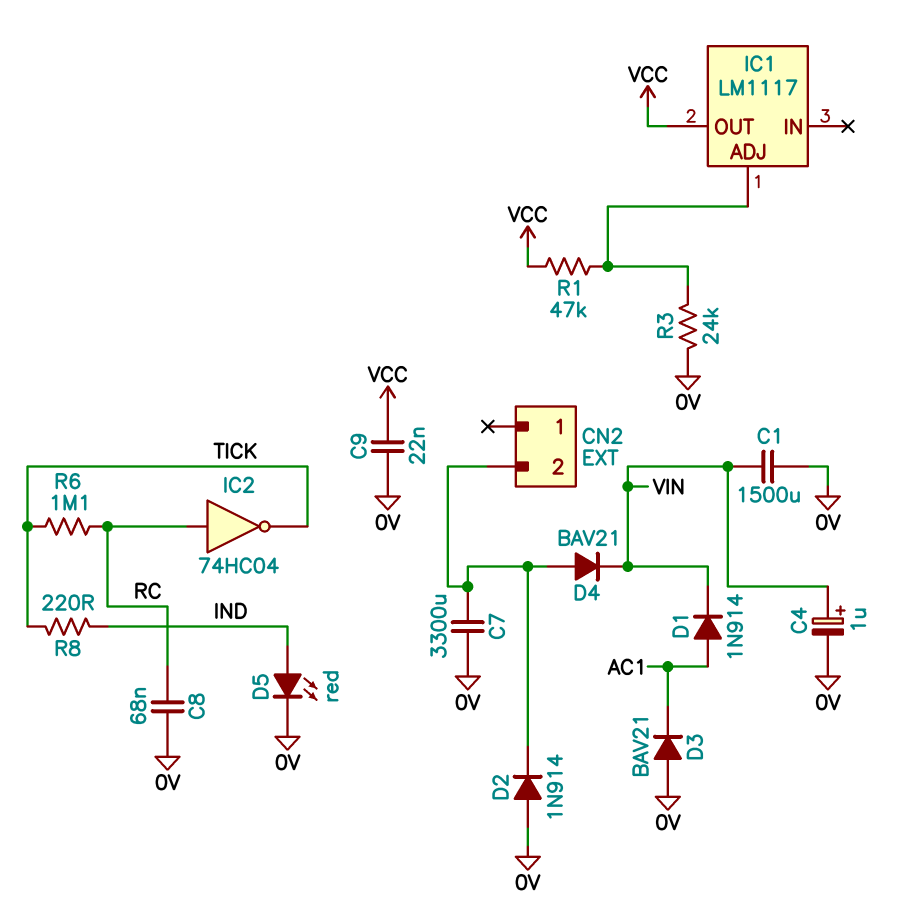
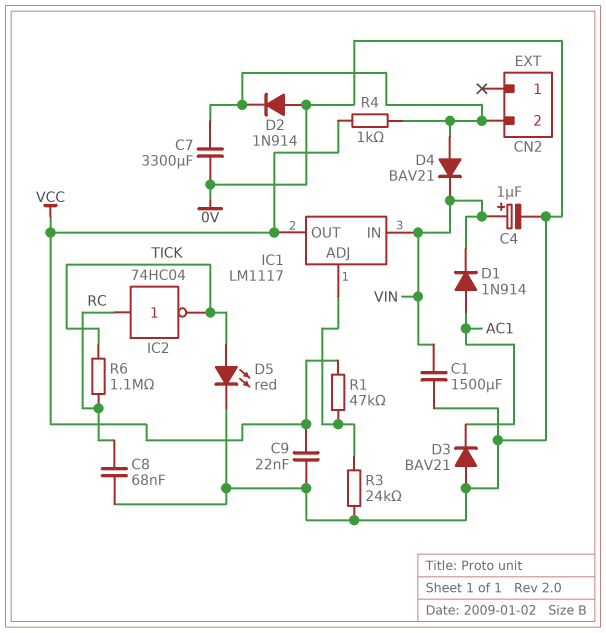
D5: LED red (A IND, K 0V) -> LED red (A TICK, K 0V)
IC1 pin IN: none -> VIN
R4: none -> 1k (CN2/2, VCC)
R8: 220 (IND, TICK) -> none

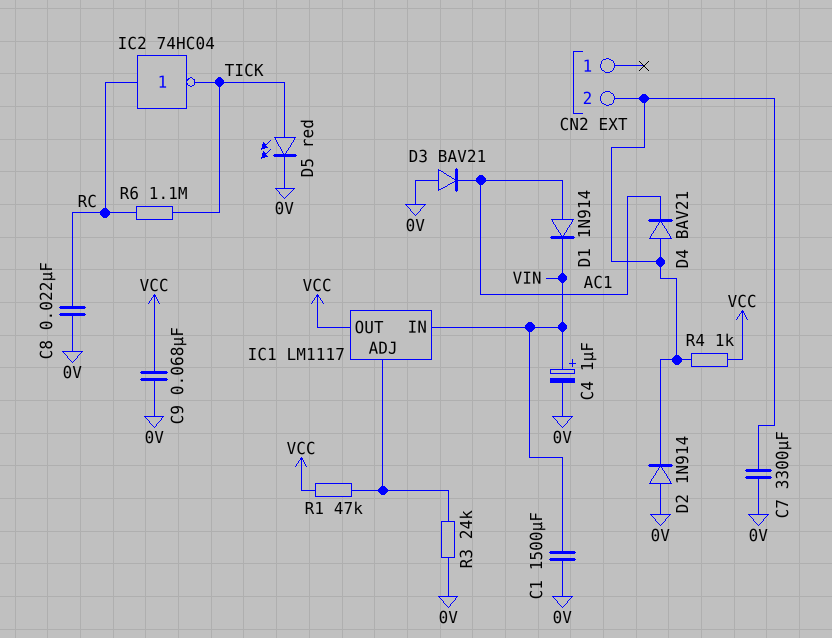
C8: 68nF (0V, RC) -> 22nF (0V, RC)
C9: 22nF (0V, VCC) -> 68nF (0V, VCC)
D4: diode BAV21 (A CN2/2, K VIN) -> diode BAV21 (A CN2/2, K AC1)

